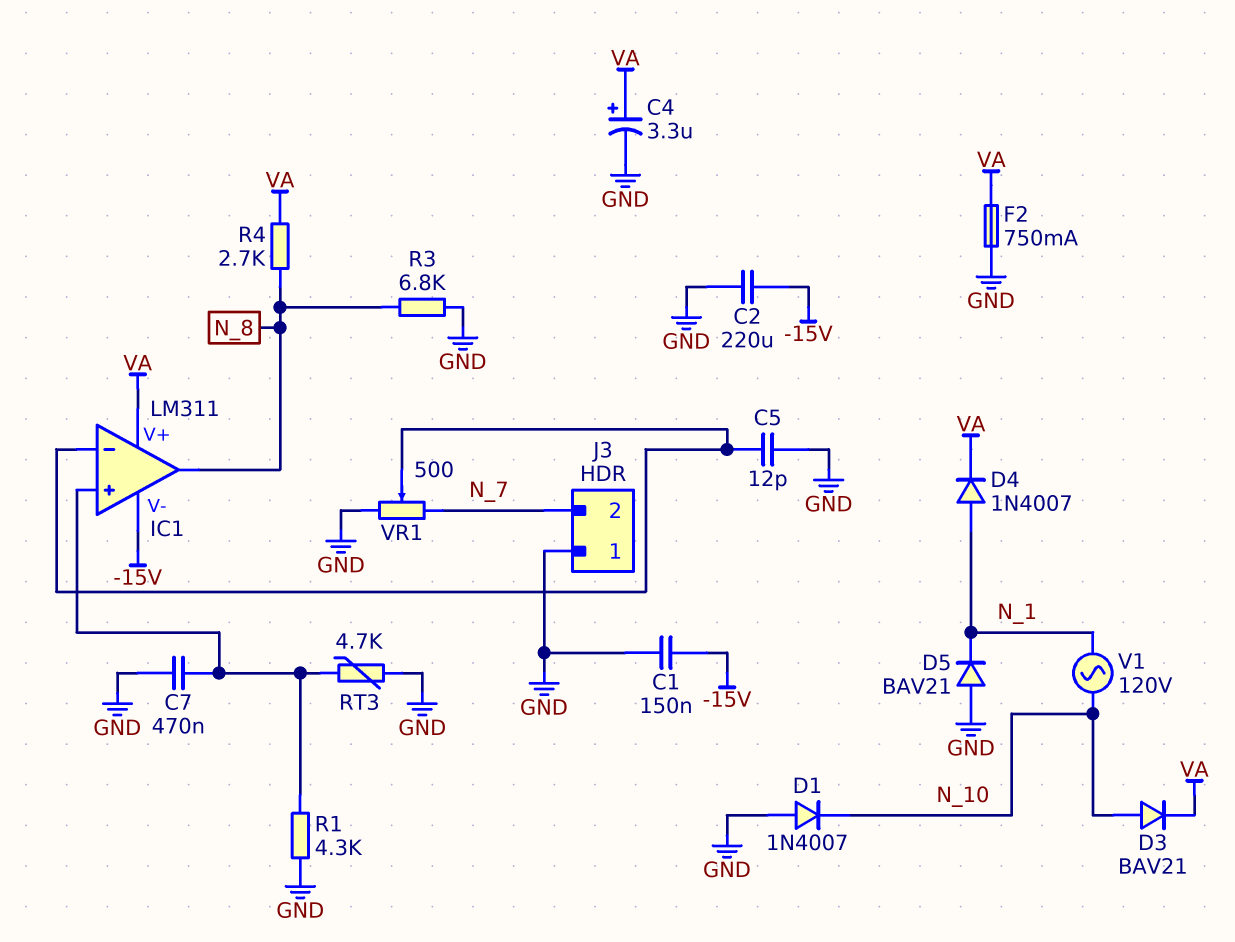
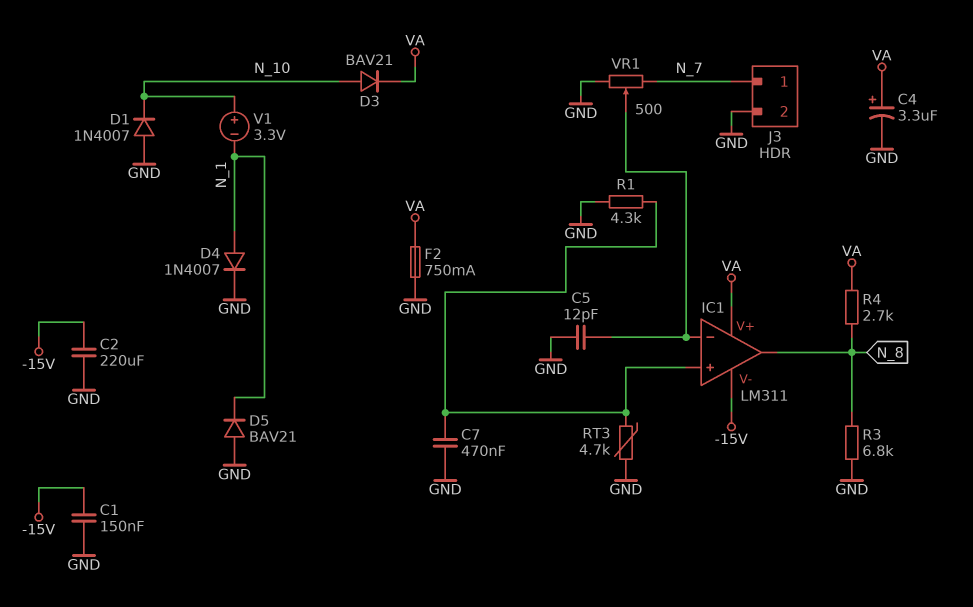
D4: diode 1N4007 (A N_1, K VA) -> diode 1N4007 (A N_1, K GND)
J3 pin 1: GND -> N_7
J3 pin 2: N_7 -> GND
V1: AC 120V (N_1, N_10) -> 3.3V (plus N_10, minus N_1)

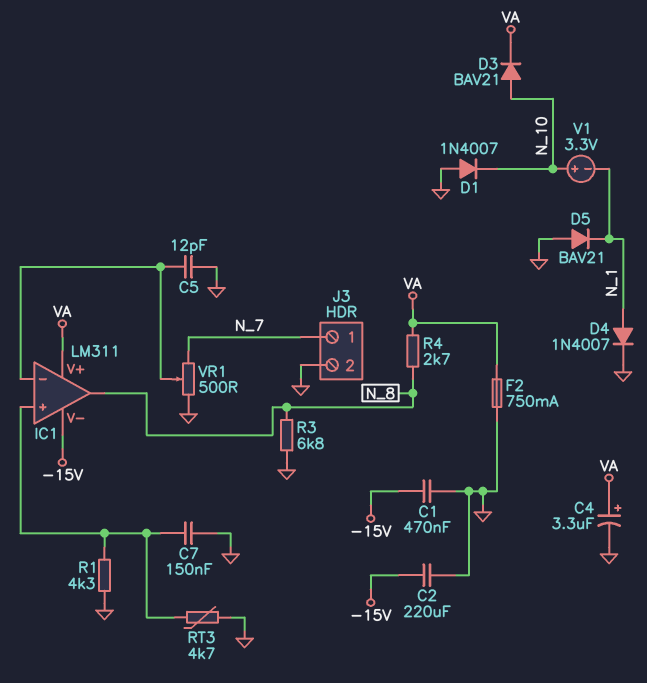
C1: 150nF (-15V, GND) -> 470nF (-15V, GND)
C7: 470nF (GND, IC1/in+) -> 150nF (GND, IC1/in+)

